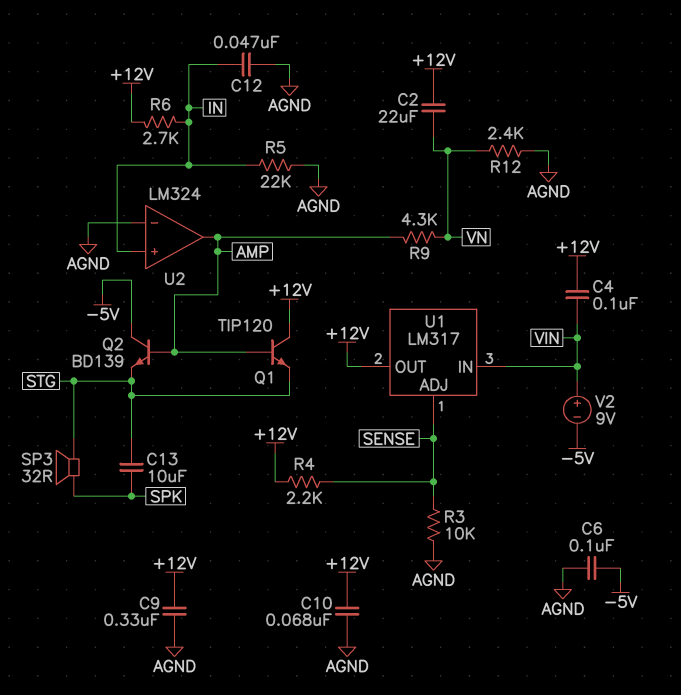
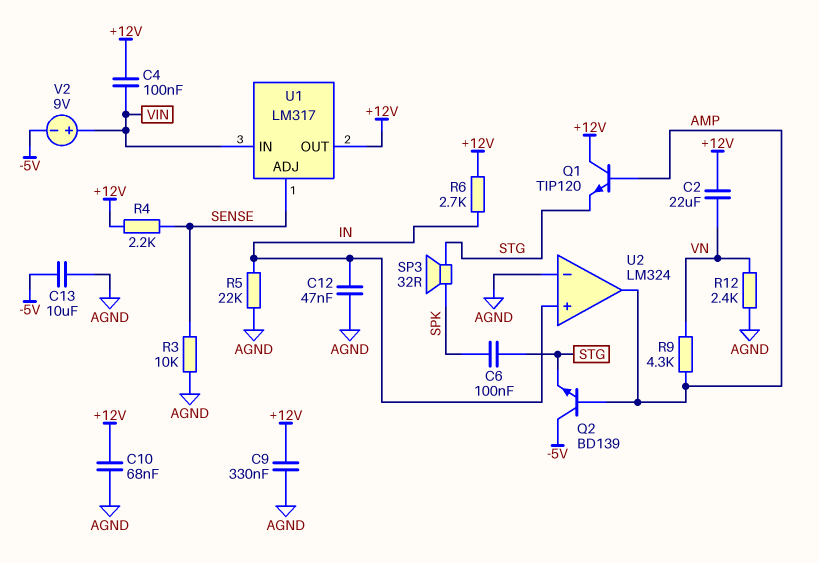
C6: 100nF (-5V, AGND) -> 100nF (SPK, STG)
C13: 10uF (SPK, STG) -> 10uF (-5V, AGND)

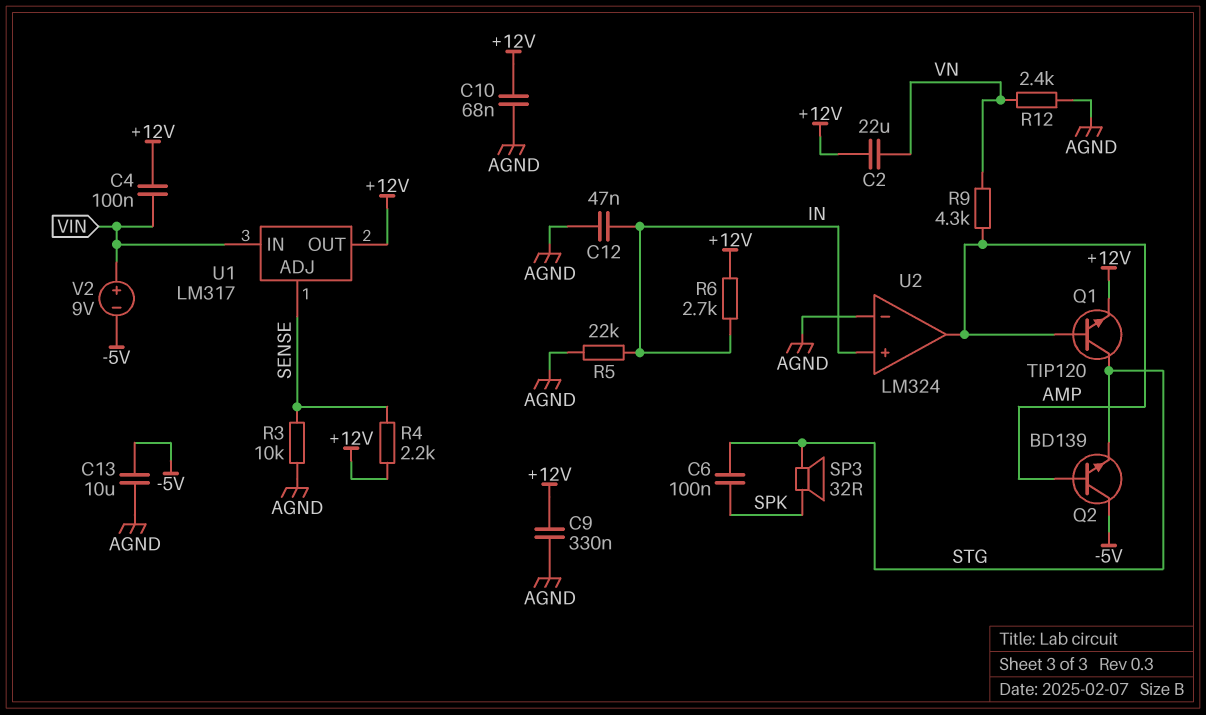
Q1: NPN TIP120 (B AMP, C +12V, E STG) -> NPN TIP120 (B AMP, C STG, E +12V)

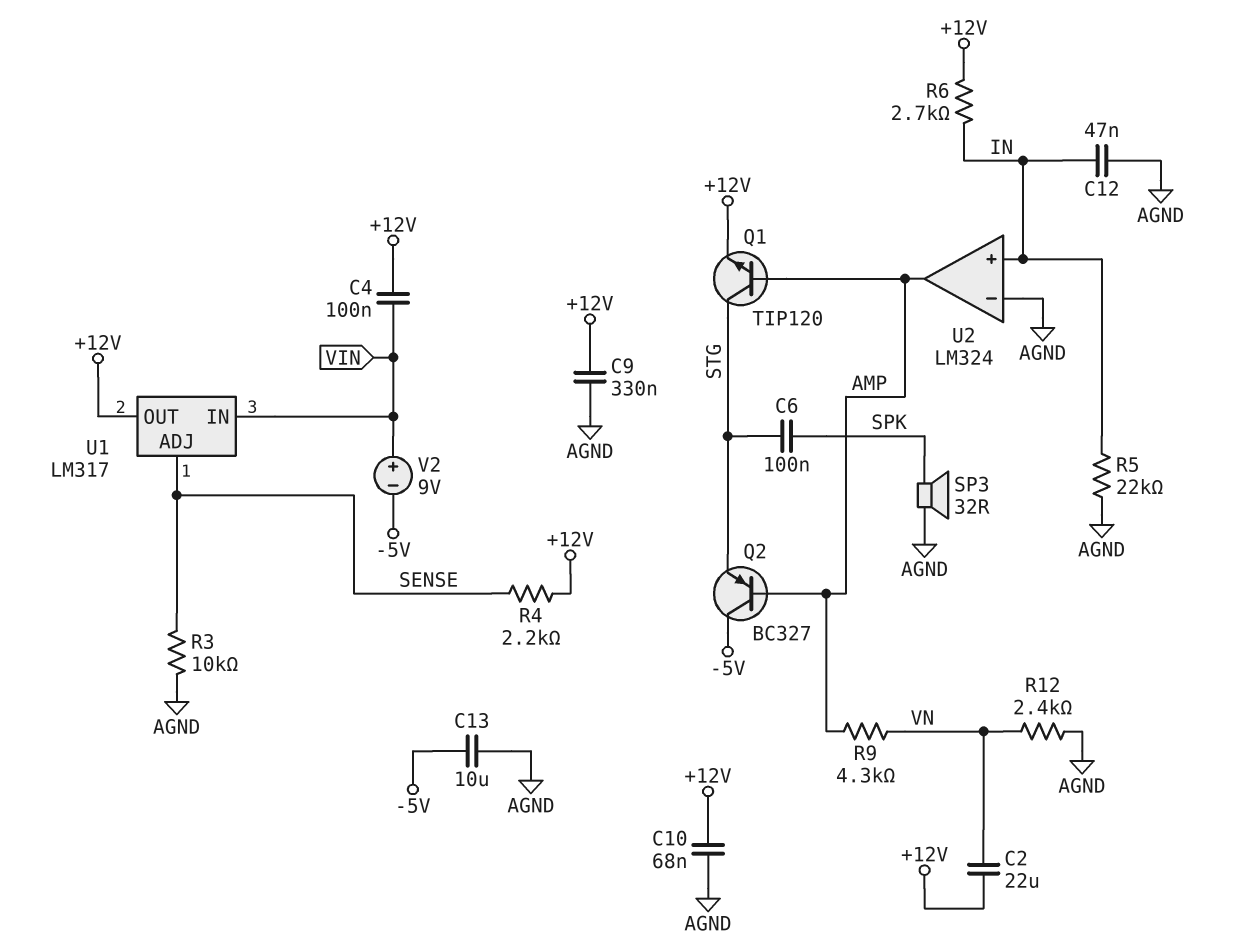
Q2: NPN BD139 (B AMP, C -5V, E STG) -> PNP BC327 (B AMP, C -5V, E STG)
SP3: speaker 32R (SPK, STG) -> speaker 32R (AGND, SPK)

